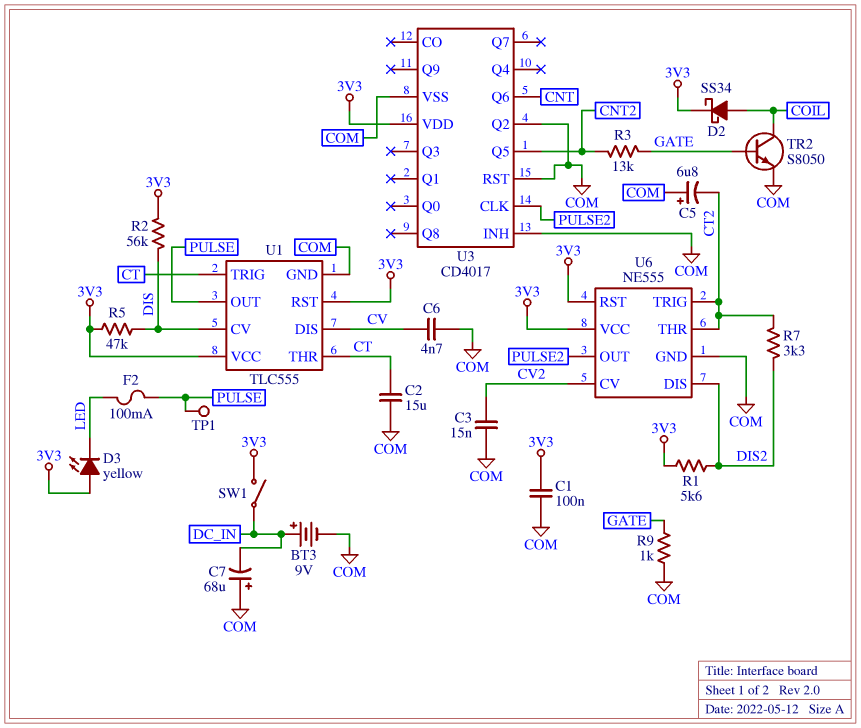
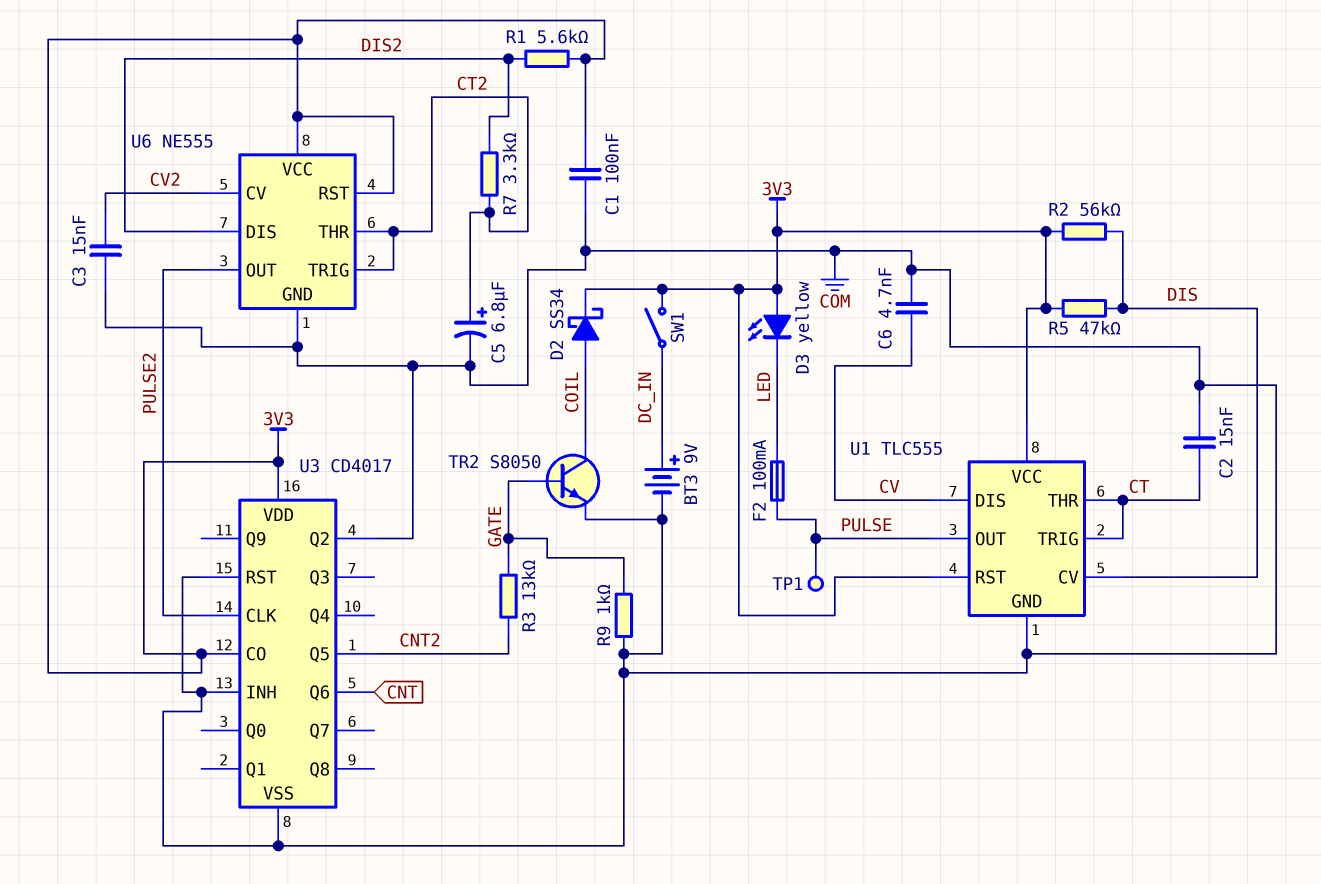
C2: 15uF (COM, CT) -> 15nF (COM, CT)
C5: 6.8uF (plus COM, minus CT2) -> 6.8uF (plus CT2, minus COM)
C7: 68uF (plus COM, minus DC_IN) -> none
U3 pin CO: none -> 3V3

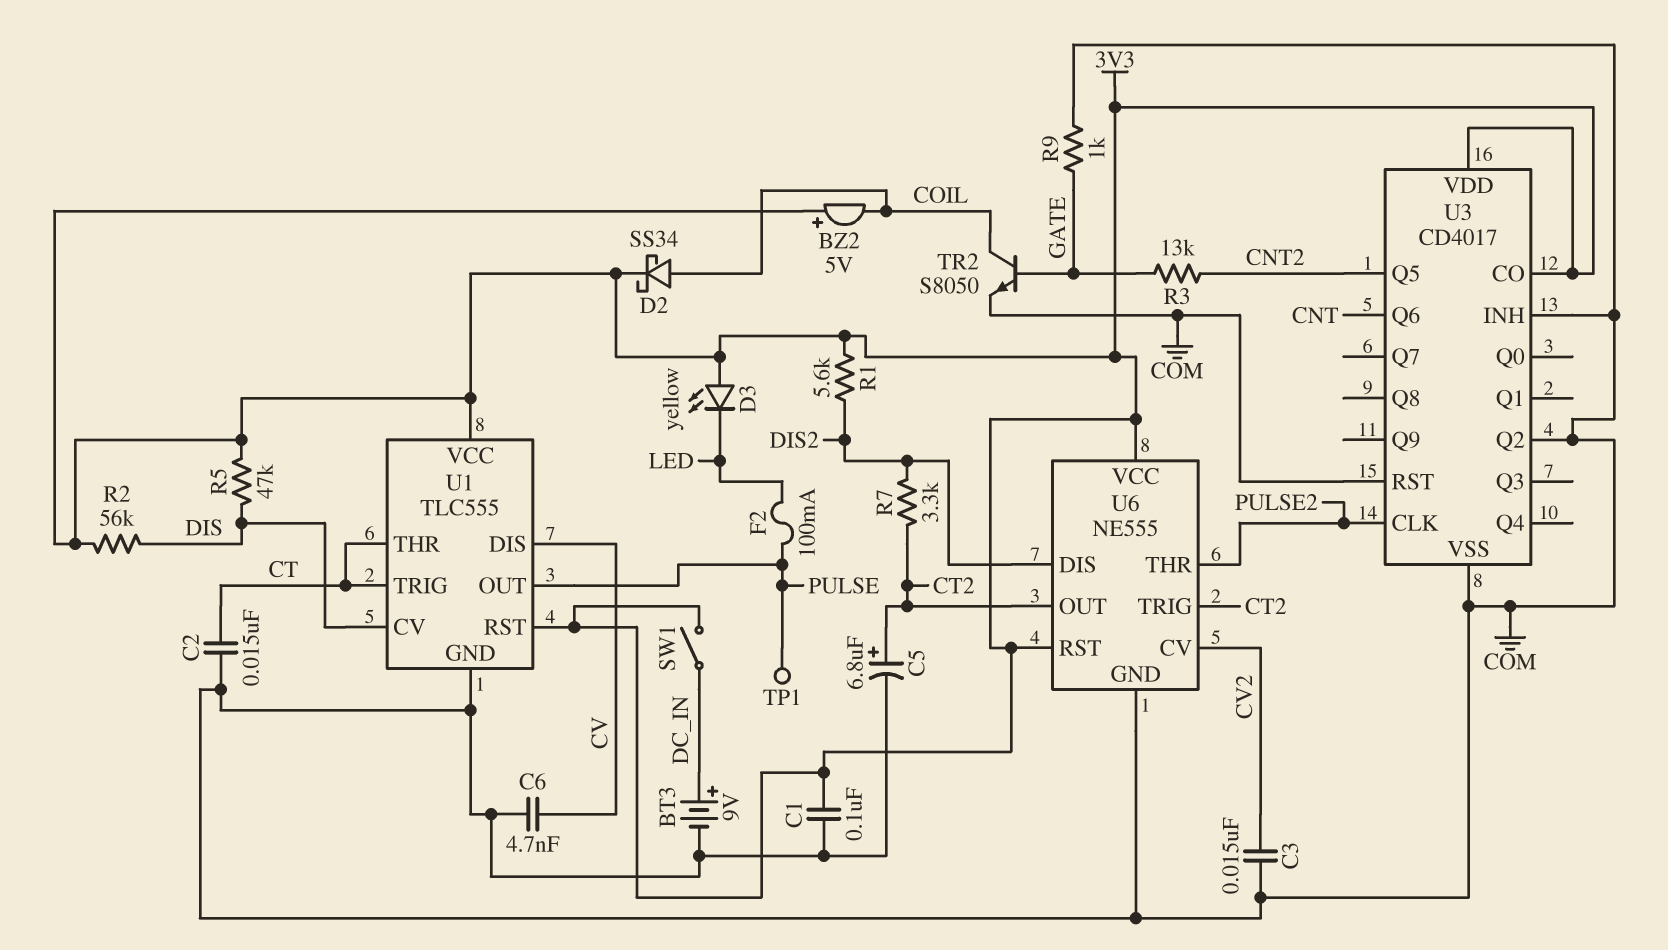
BZ2: none -> buzzer 5V (plus 3V3, minus COIL)
U6 pin OUT: PULSE2 -> CT2
U6 pin THR: CT2 -> PULSE2

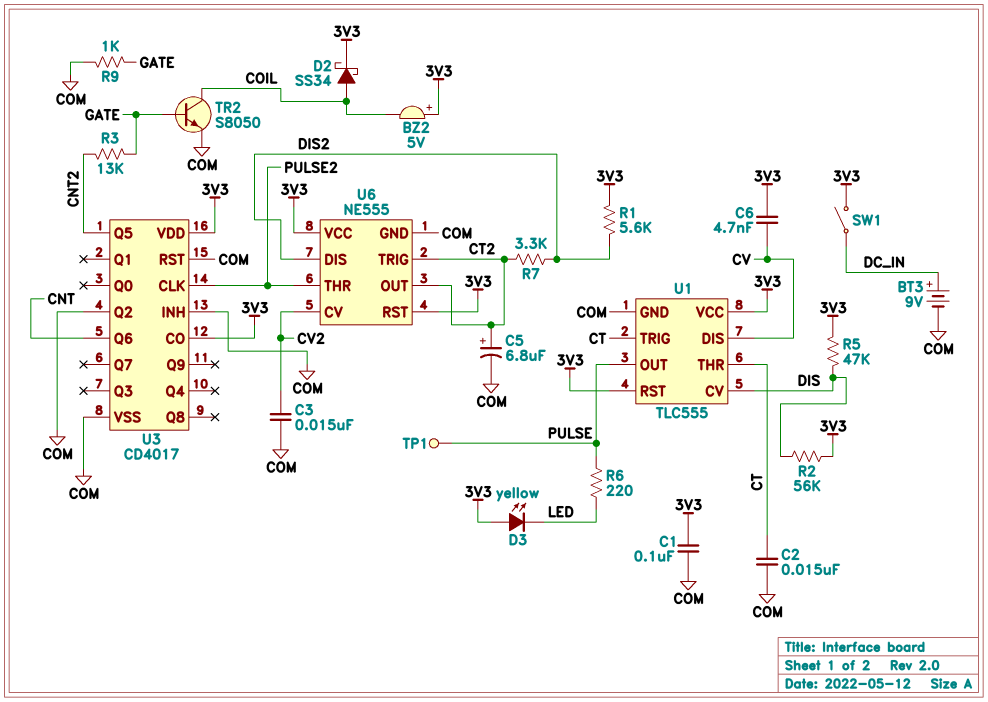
C6: 4.7nF (COM, CV) -> 4.7nF (3V3, CV)
F2: 100mA (LED, PULSE) -> none
R6: none -> 220 (LED, PULSE)

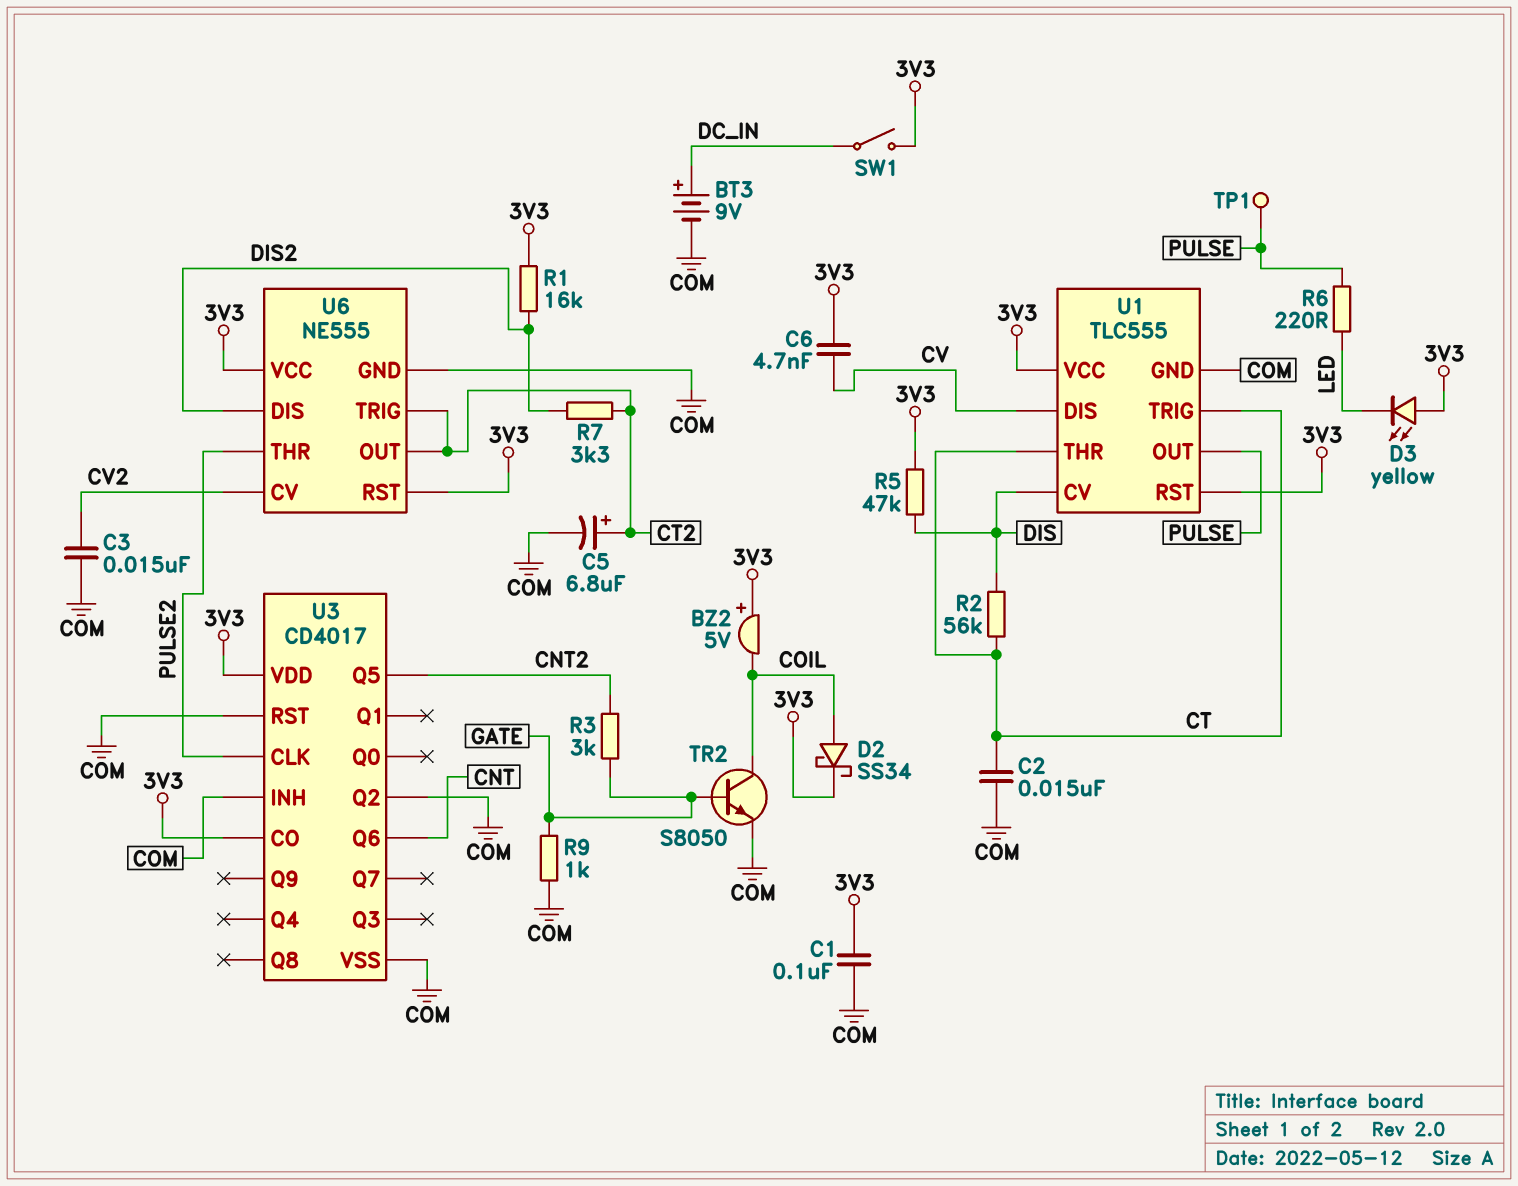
R1: 5.6k (3V3, DIS2) -> 16k (3V3, DIS2)
R2: 56k (3V3, DIS) -> 56k (CT, DIS)
R3: 13k (CNT2, GATE) -> 3k (CNT2, GATE)

